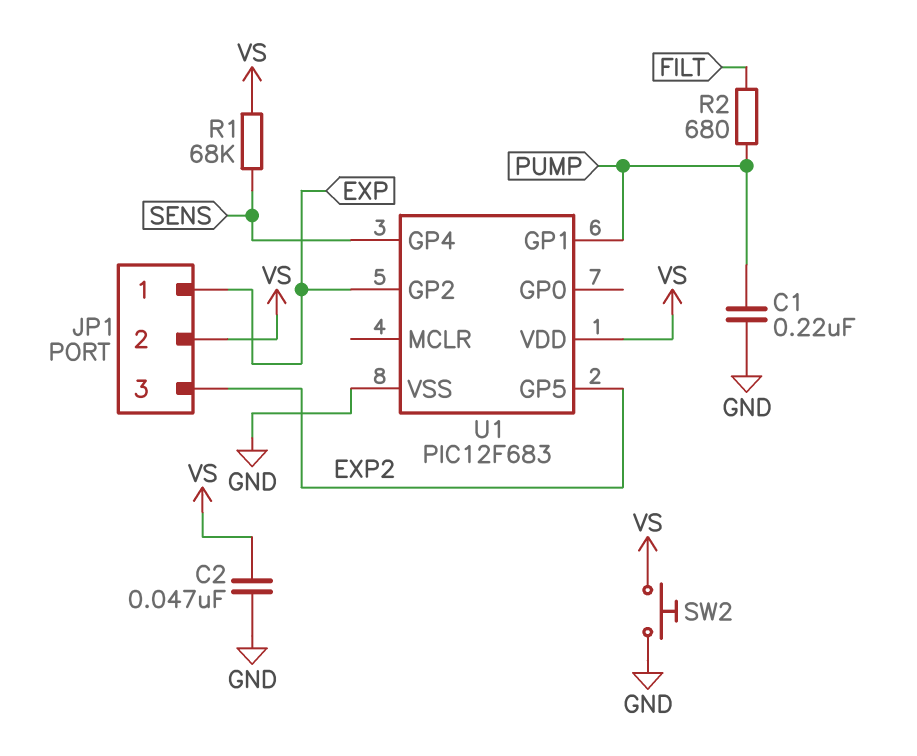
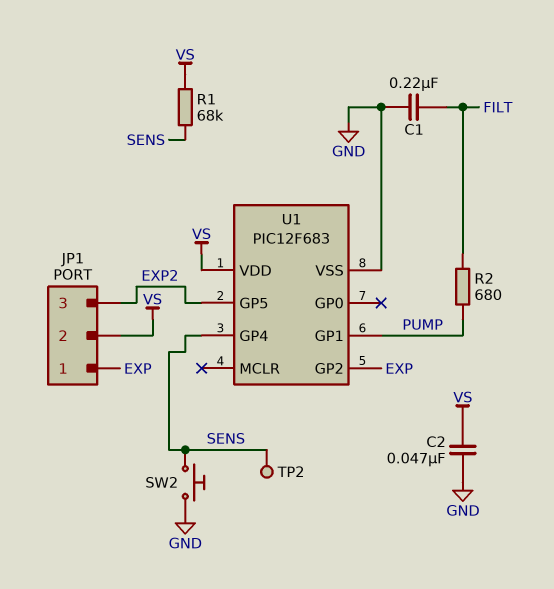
C1: 220nF (GND, PUMP) -> 220nF (FILT, GND)
SW2: button (GND, VS) -> button (GND, SENS)
TP2: none -> test point (SENS)

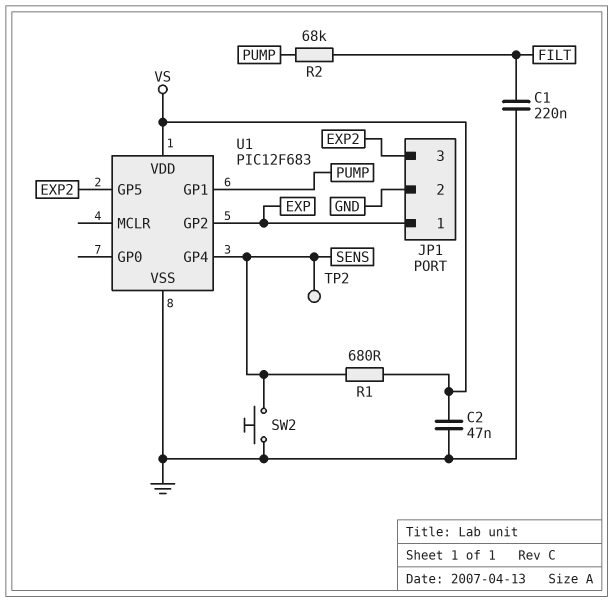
JP1 pin 2: VS -> GND
R1: 68k (SENS, VS) -> 680 (SENS, VS)
R2: 680 (FILT, PUMP) -> 68k (FILT, PUMP)

